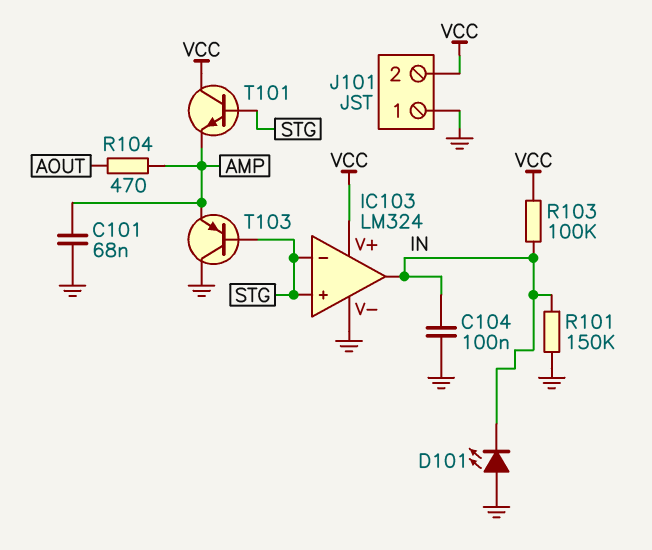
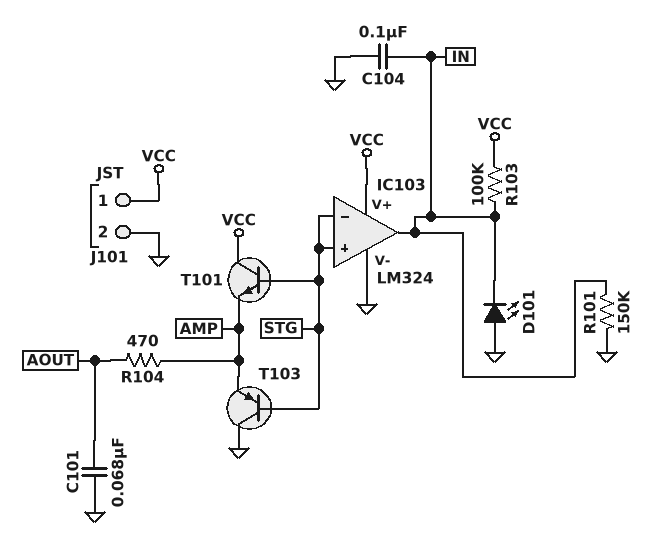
C101: 68nF (AMP, GND) -> 68nF (AOUT, GND)
J101 pin 1: GND -> VCC
J101 pin 2: VCC -> GND

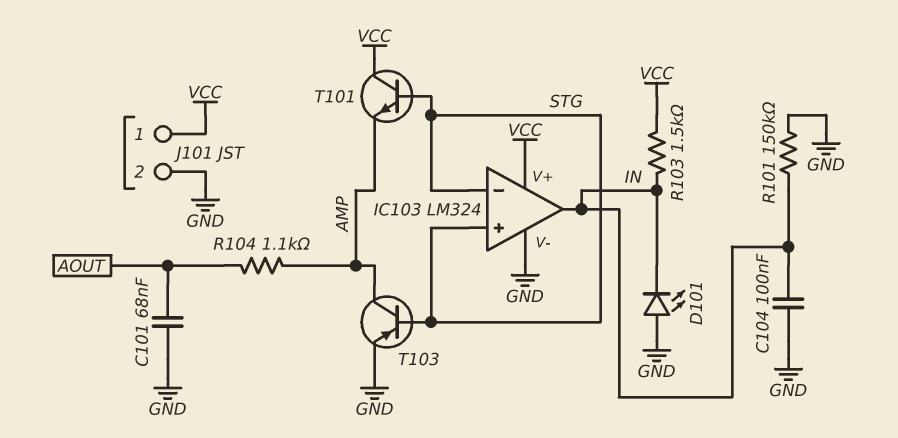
R103: 100k (IN, VCC) -> 1.5k (IN, VCC)
R104: 470 (AMP, AOUT) -> 1.1k (AMP, AOUT)
T103: PNP (B STG, C GND, E AMP) -> PNP (B STG, C AMP, E GND)

